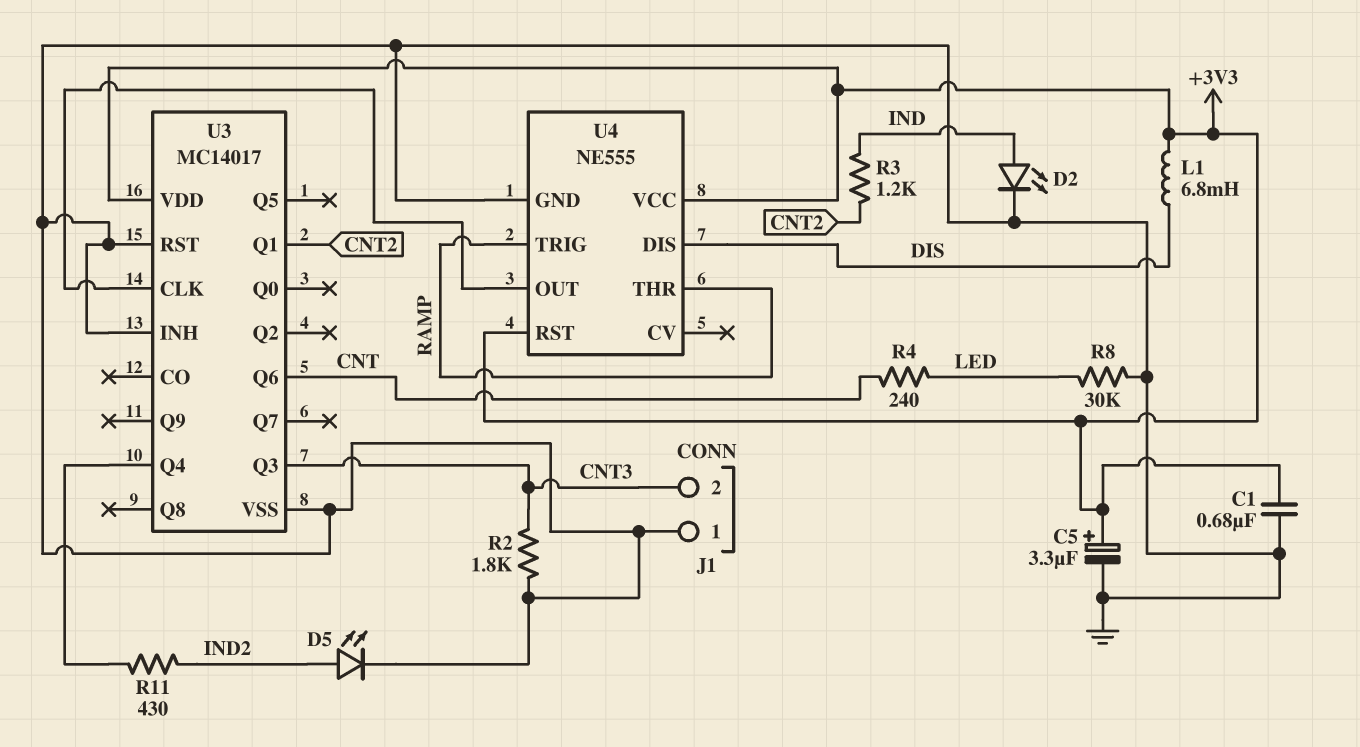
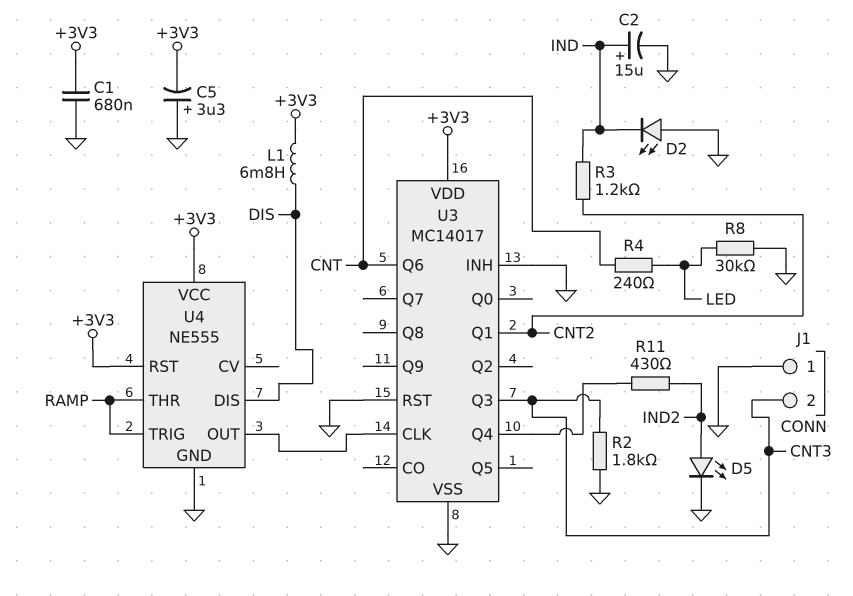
C2: none -> 15uF (plus IND, minus GND)
C5: 3.3uF (plus +3V3, minus GND) -> 3.3uF (plus GND, minus +3V3)
D2: LED (A IND, K GND) -> LED (A GND, K IND)

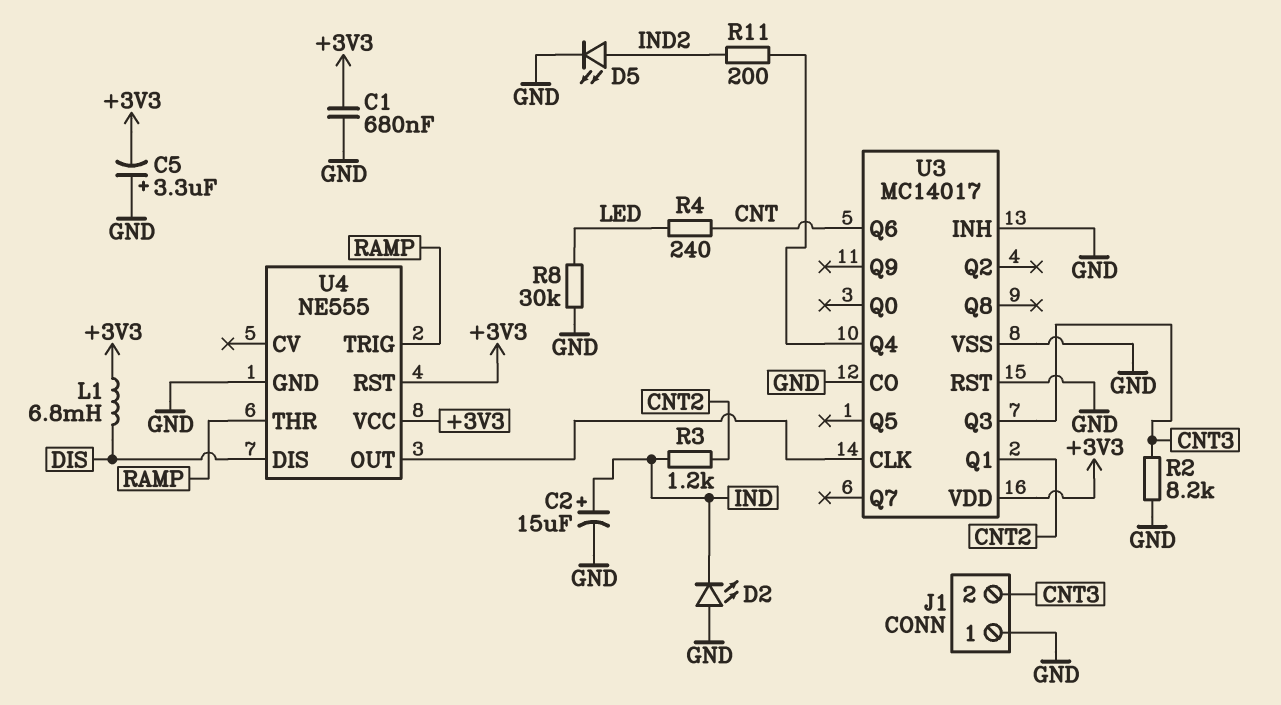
R2: 1.8k (CNT3, GND) -> 8.2k (CNT3, GND)
R11: 430 (IND2, U3/Q4) -> 200 (IND2, U3/Q4)
U3 pin CO: none -> GND

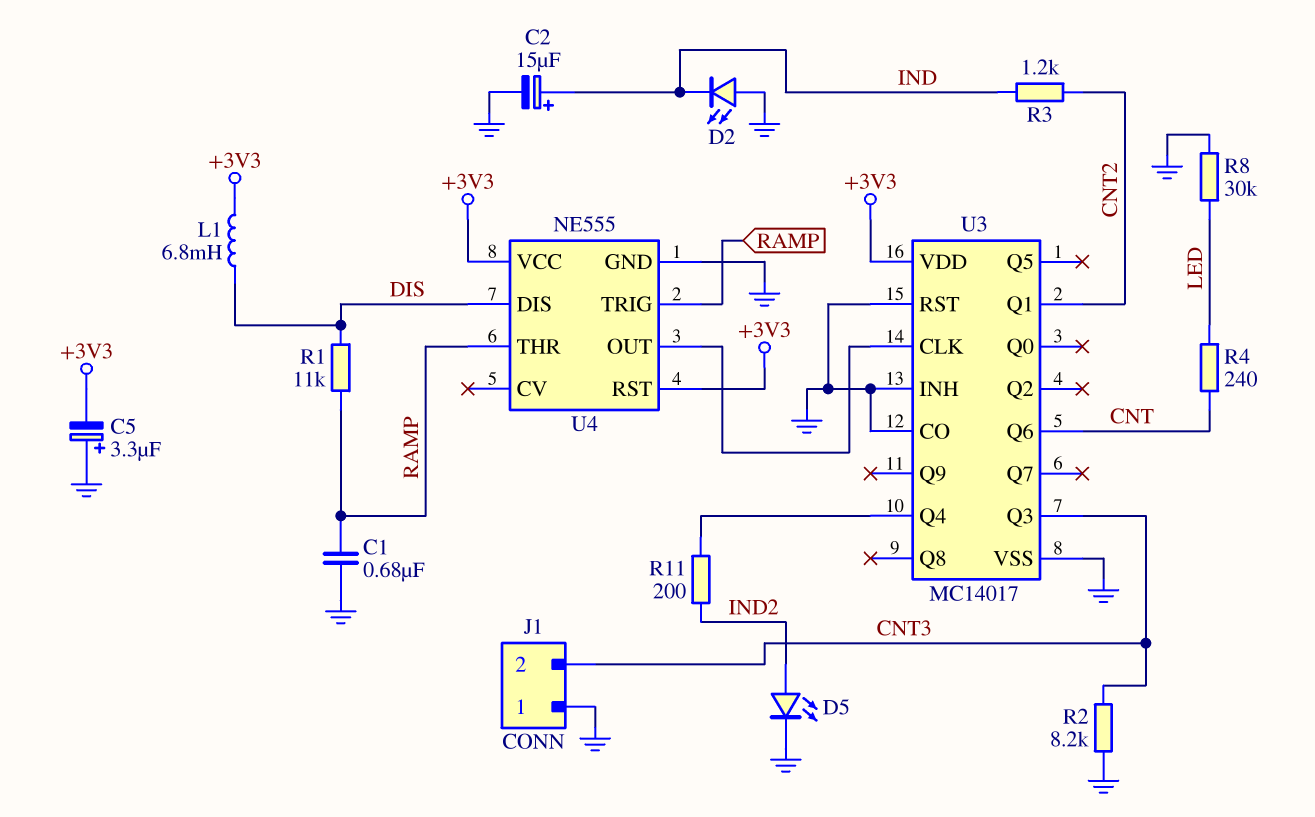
C1: 680nF (+3V3, GND) -> 680nF (GND, RAMP)
R1: none -> 11k (DIS, RAMP)

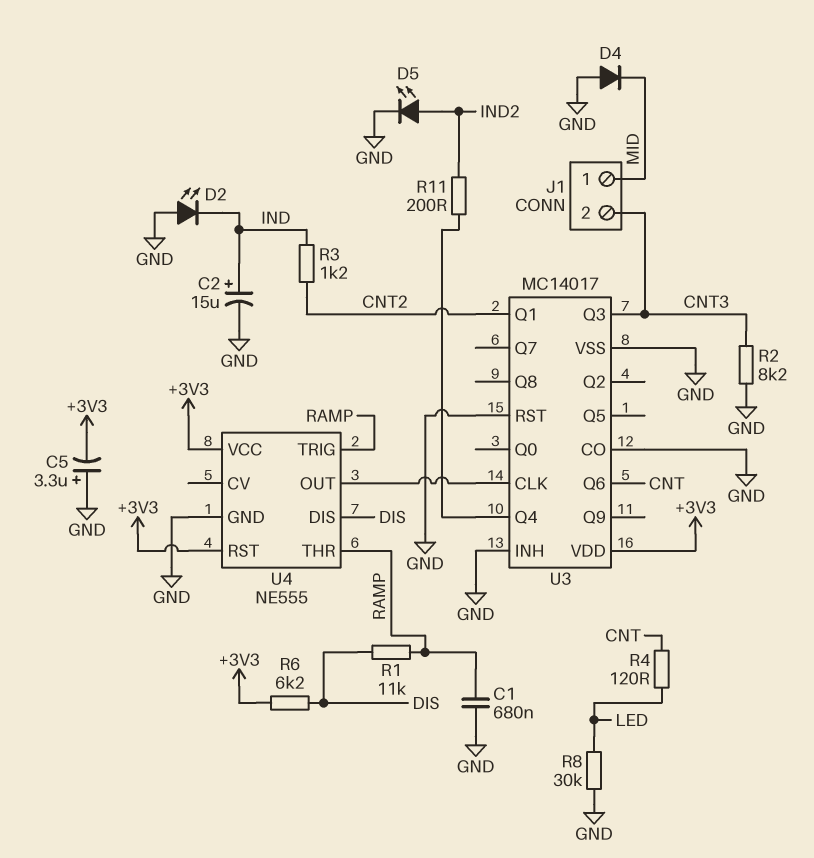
D4: none -> diode (A GND, K MID)
J1 pin 1: GND -> MID
L1: 6.8mH (+3V3, DIS) -> none
R4: 240 (CNT, LED) -> 120 (CNT, LED)
R6: none -> 6.2k (+3V3, DIS)

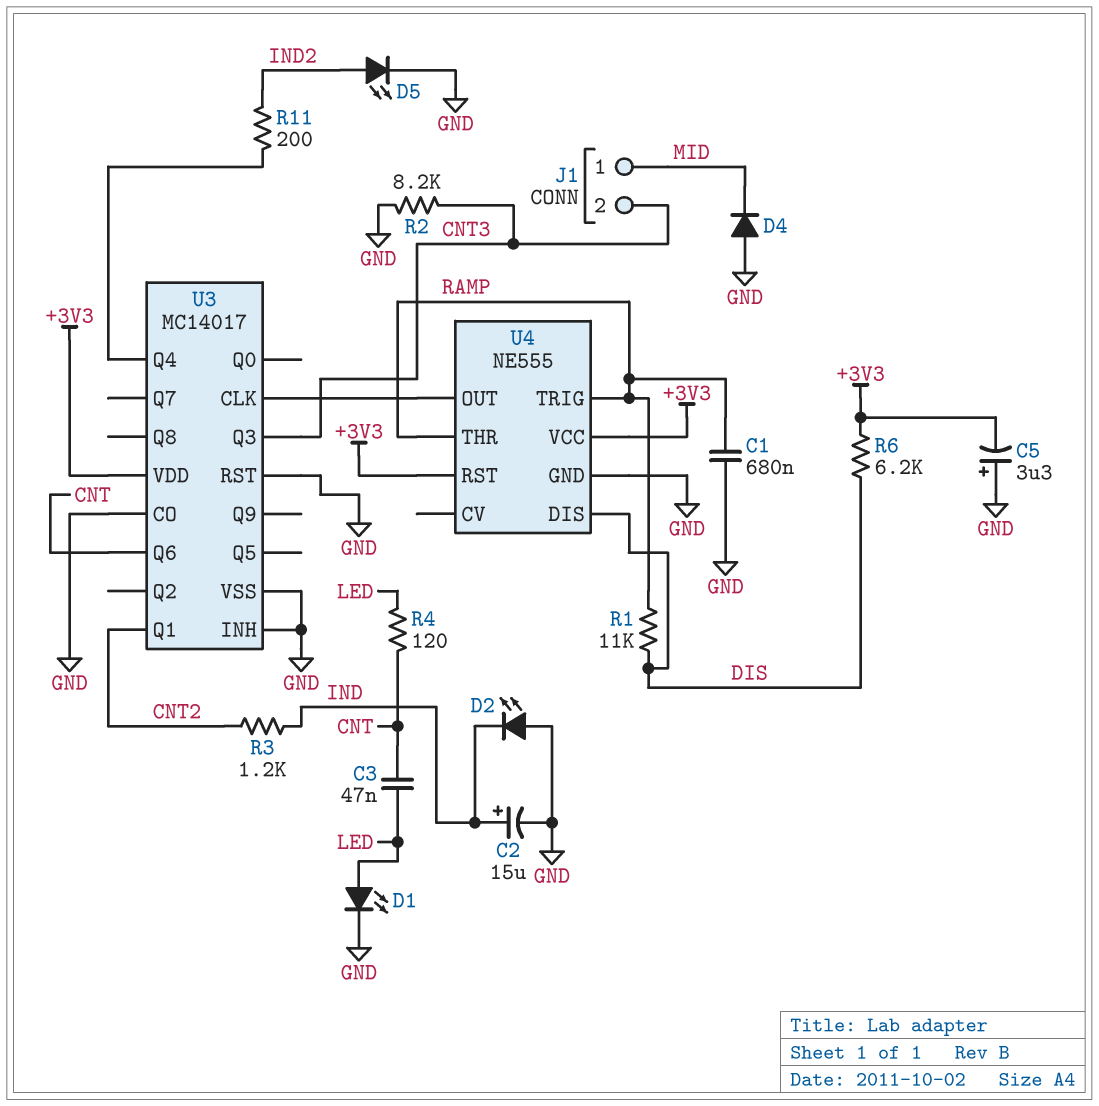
C3: none -> 47nF (CNT, LED)
D1: none -> LED (A LED, K GND)
R8: 30k (GND, LED) -> none

